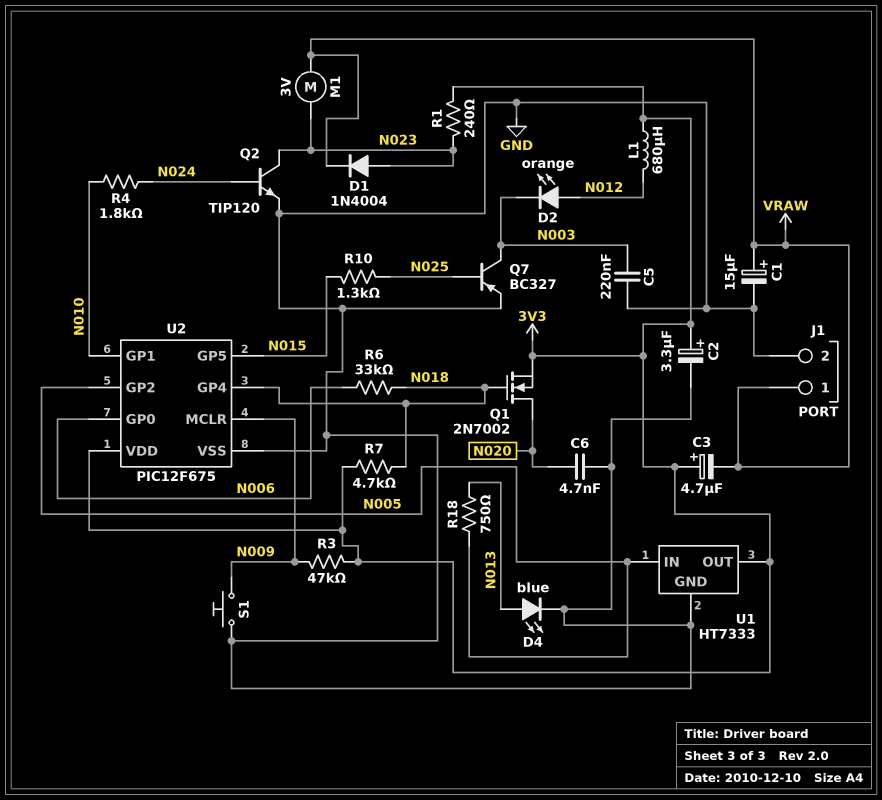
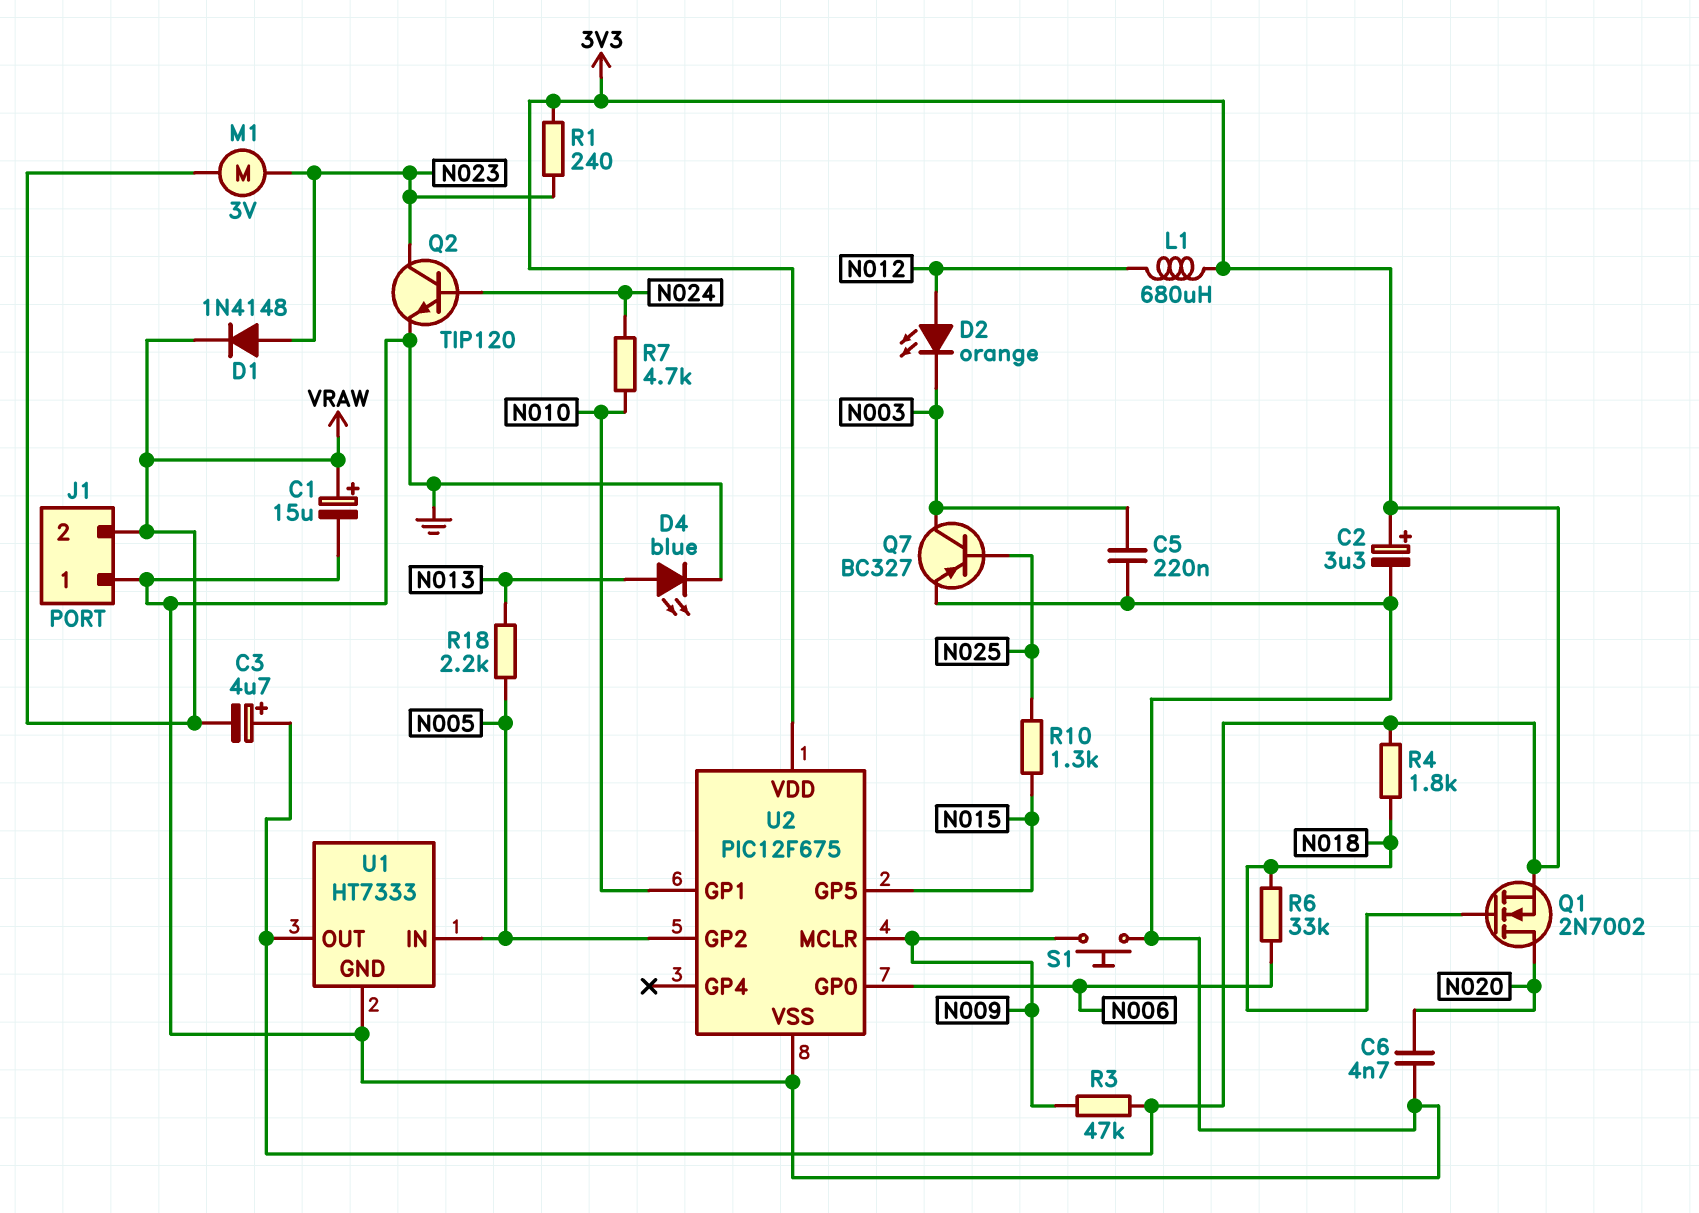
D1: diode 1N4004 (A N023, K VRAW) -> diode 1N4148 (A N023, K VRAW)
J1 pin 1: VRAW -> GND
J1 pin 2: GND -> VRAW
R4: 1.8k (N010, N024) -> 1.8k (3V3, N018)
R7: 4.7k (3V3, N018) -> 4.7k (N010, N024)
R18: 750 (N005, N013) -> 2.2k (N005, N013)
U2 pin GP4: N018 -> none

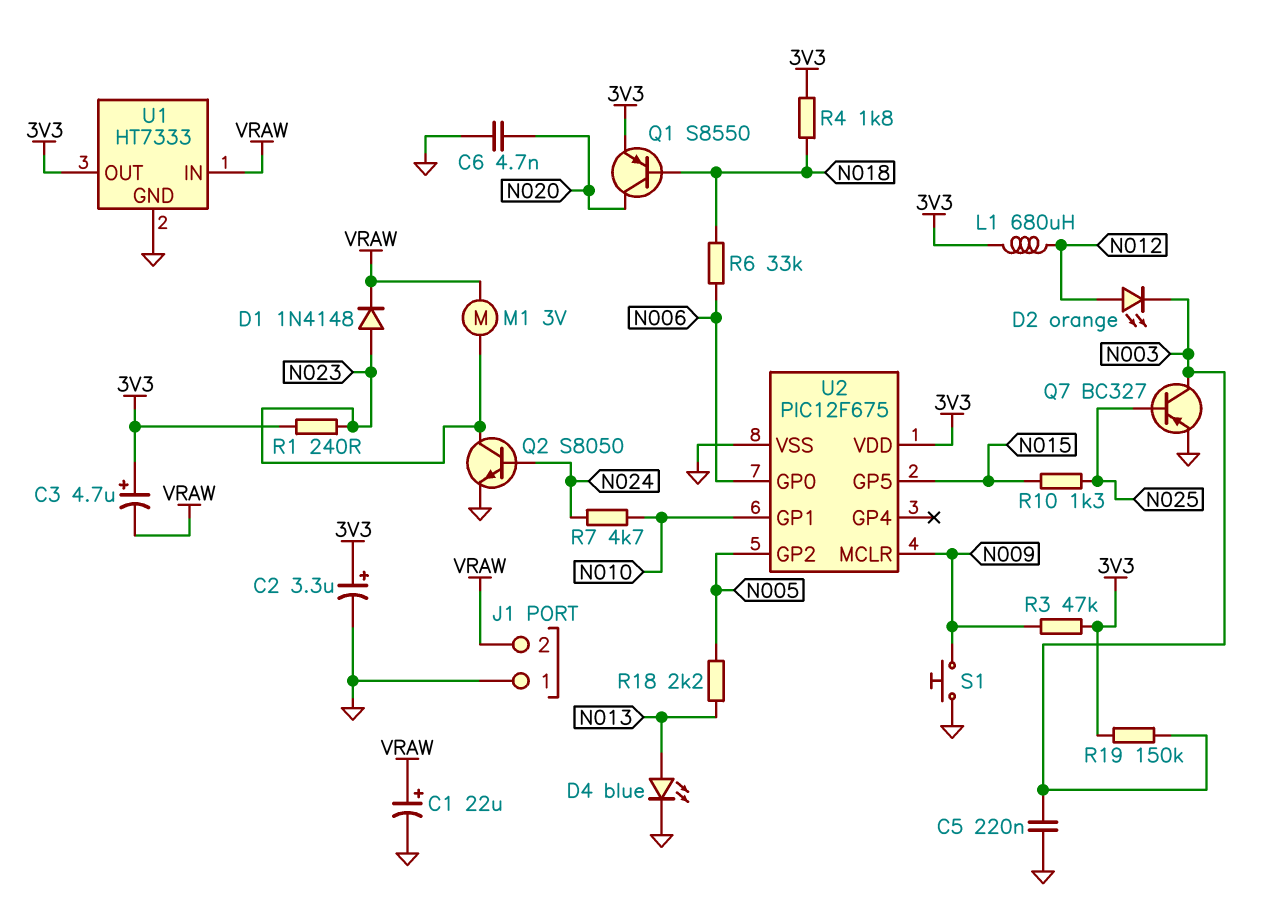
C1: 15uF (plus VRAW, minus GND) -> 22uF (plus VRAW, minus GND)
Q1: NMOS 2N7002 (G N018, D N020, S 3V3) -> PNP S8550 (B N018, C N020, E 3V3)
Q2: NPN TIP120 (B N024, C N023, E GND) -> NPN S8050 (B N024, C N023, E GND)
R19: none -> 150k (3V3, N003)
U1 pin IN: N005 -> VRAW

